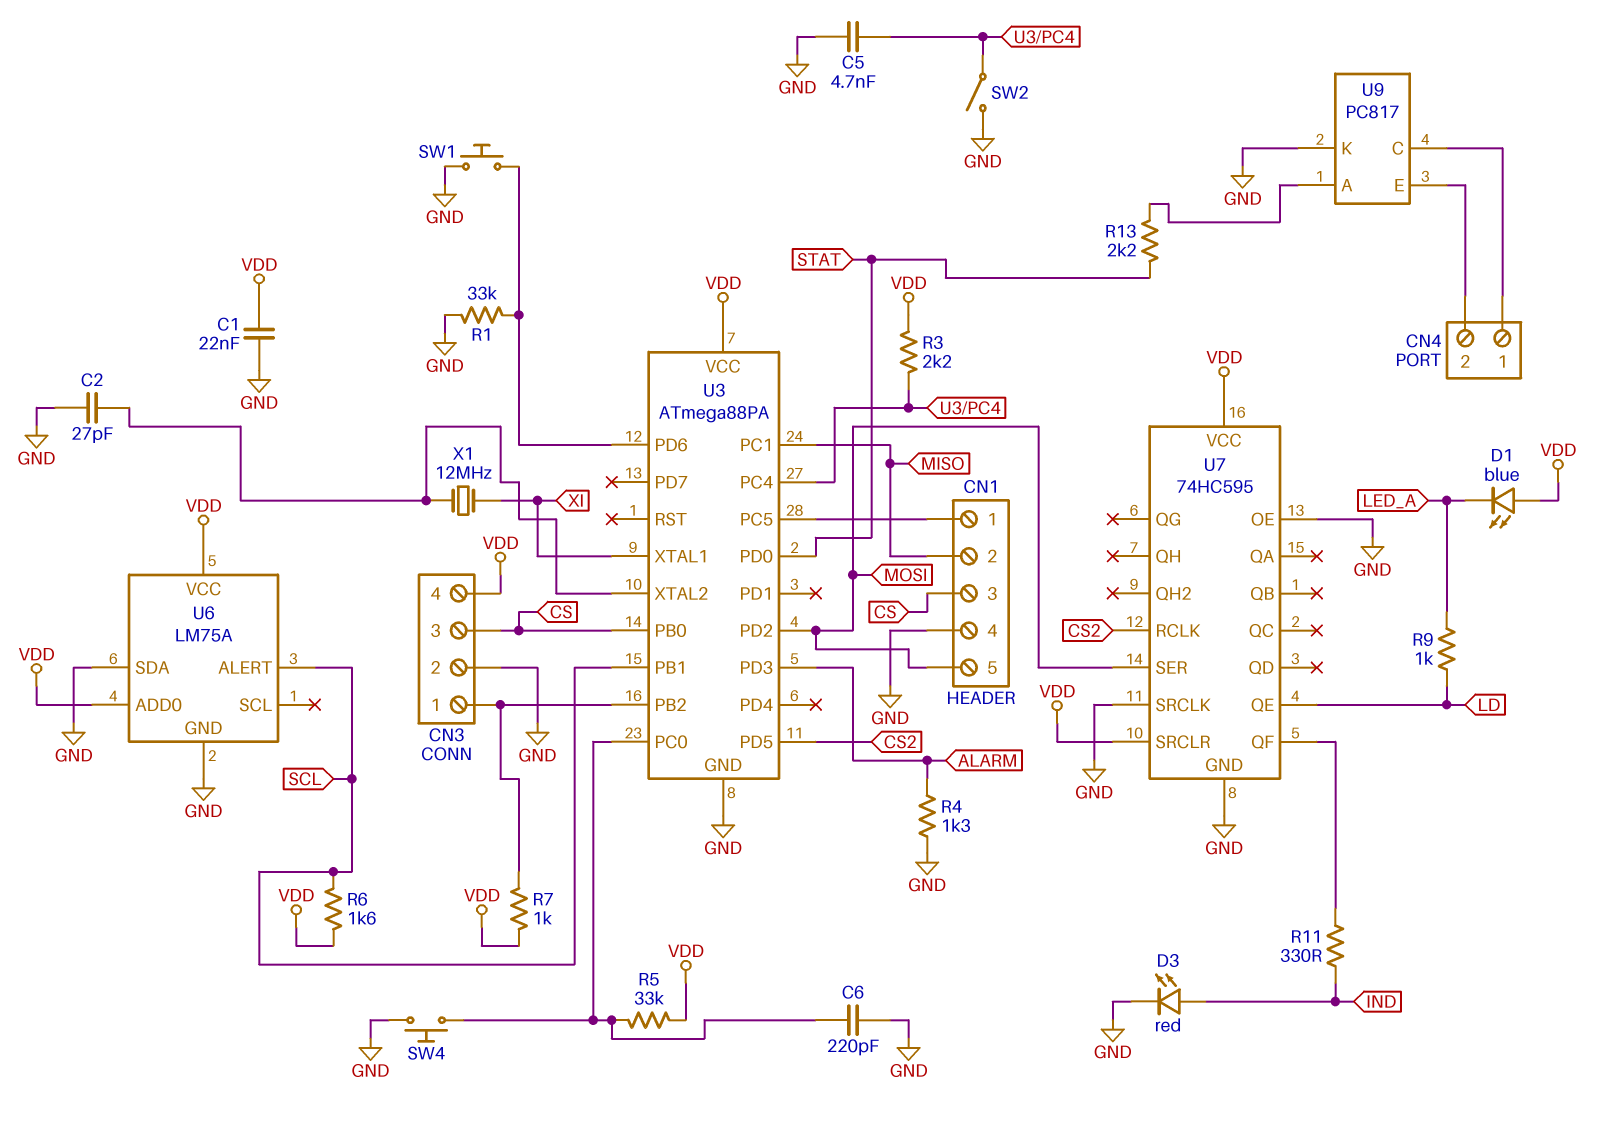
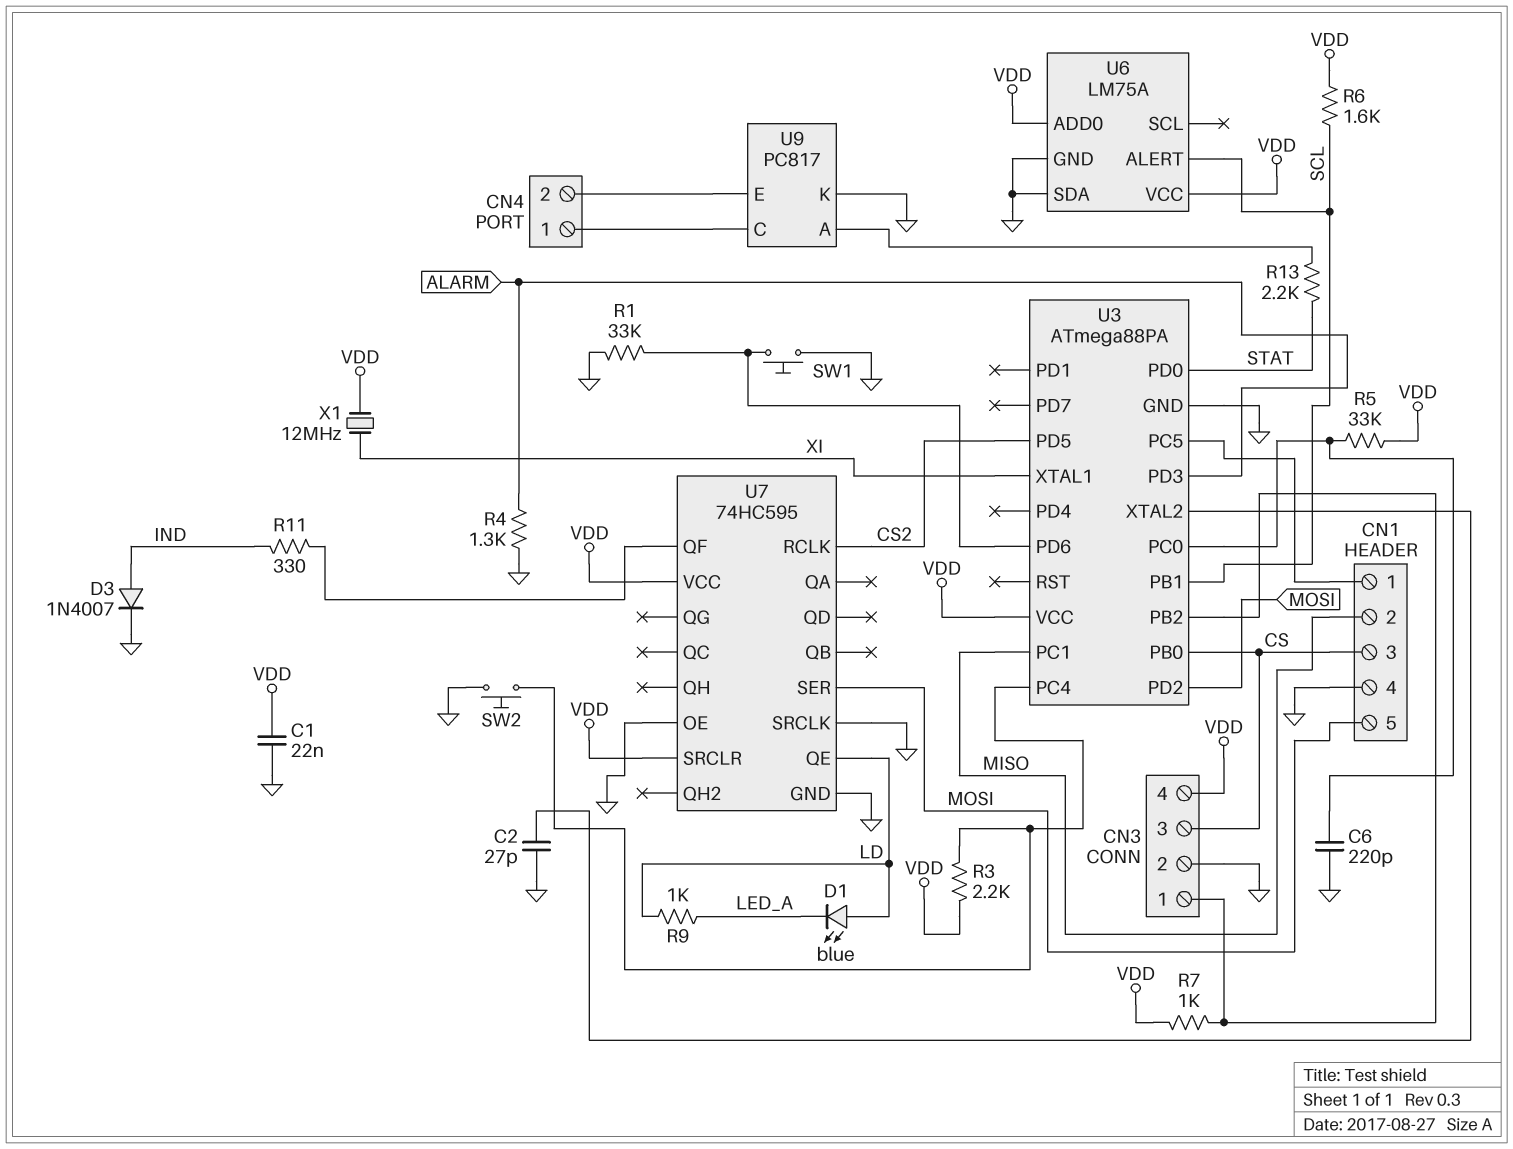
C5: 4.7nF (GND, U3/PC4) -> none
D1: LED blue (A VDD, K LED_A) -> LED blue (A LD, K LED_A)
D3: LED red (A IND, K GND) -> diode 1N4007 (A IND, K GND)
SW2: switch (GND, U3/PC4) -> button (GND, U3/PC4)
SW4: button (GND, U3/PC0) -> none
X1: 12MHz (U3/XTAL2, XI) -> 12MHz (VDD, XI)

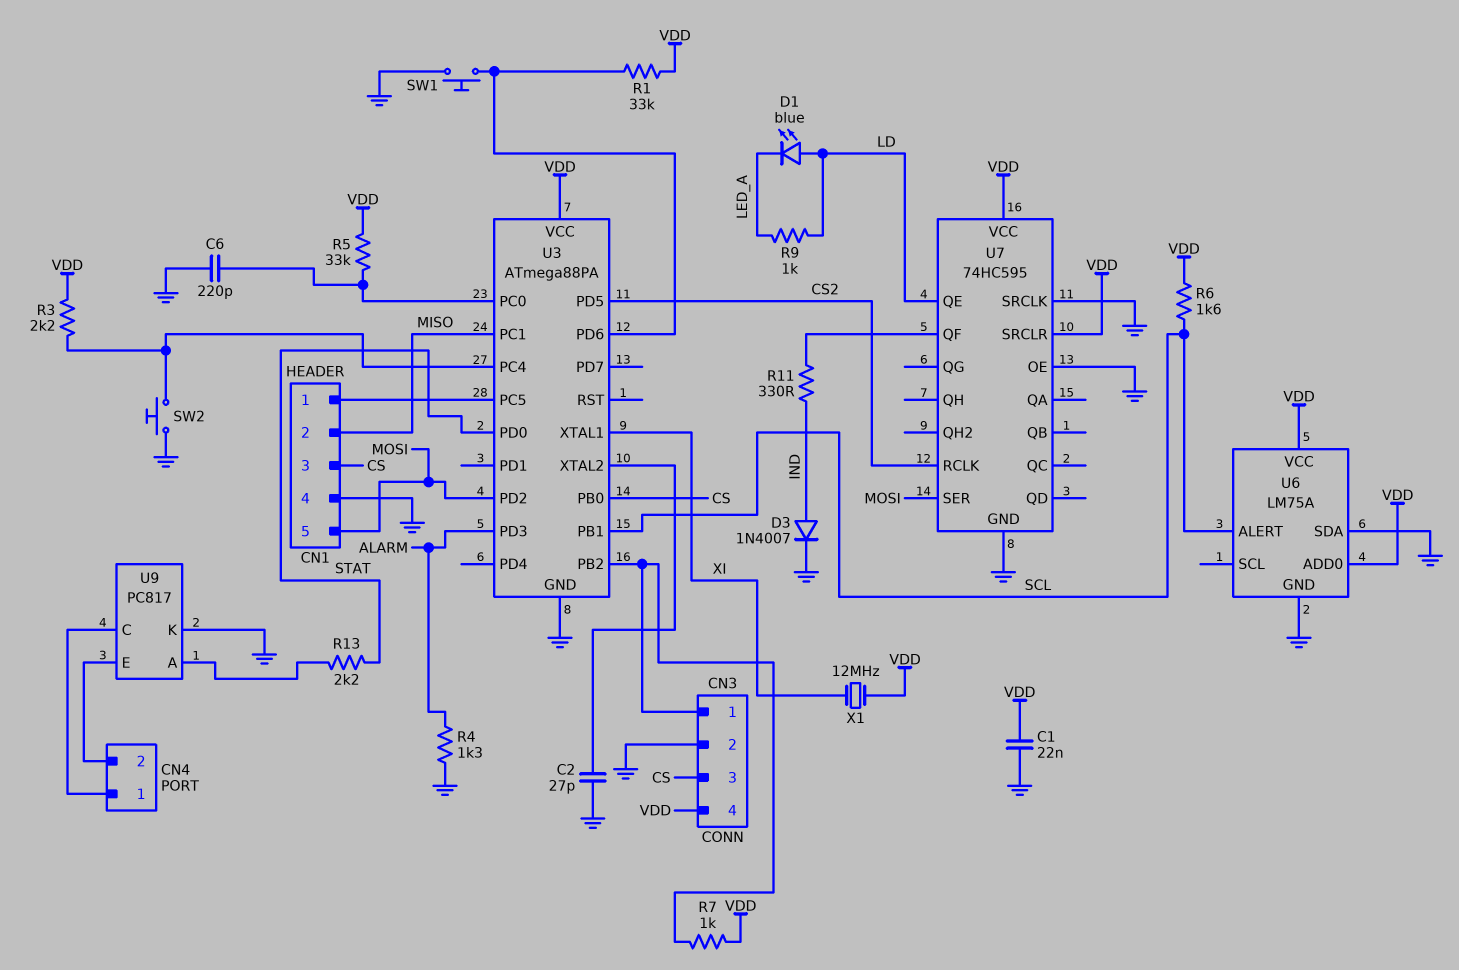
R1: 33k (GND, U3/PD6) -> 33k (U3/PD6, VDD)

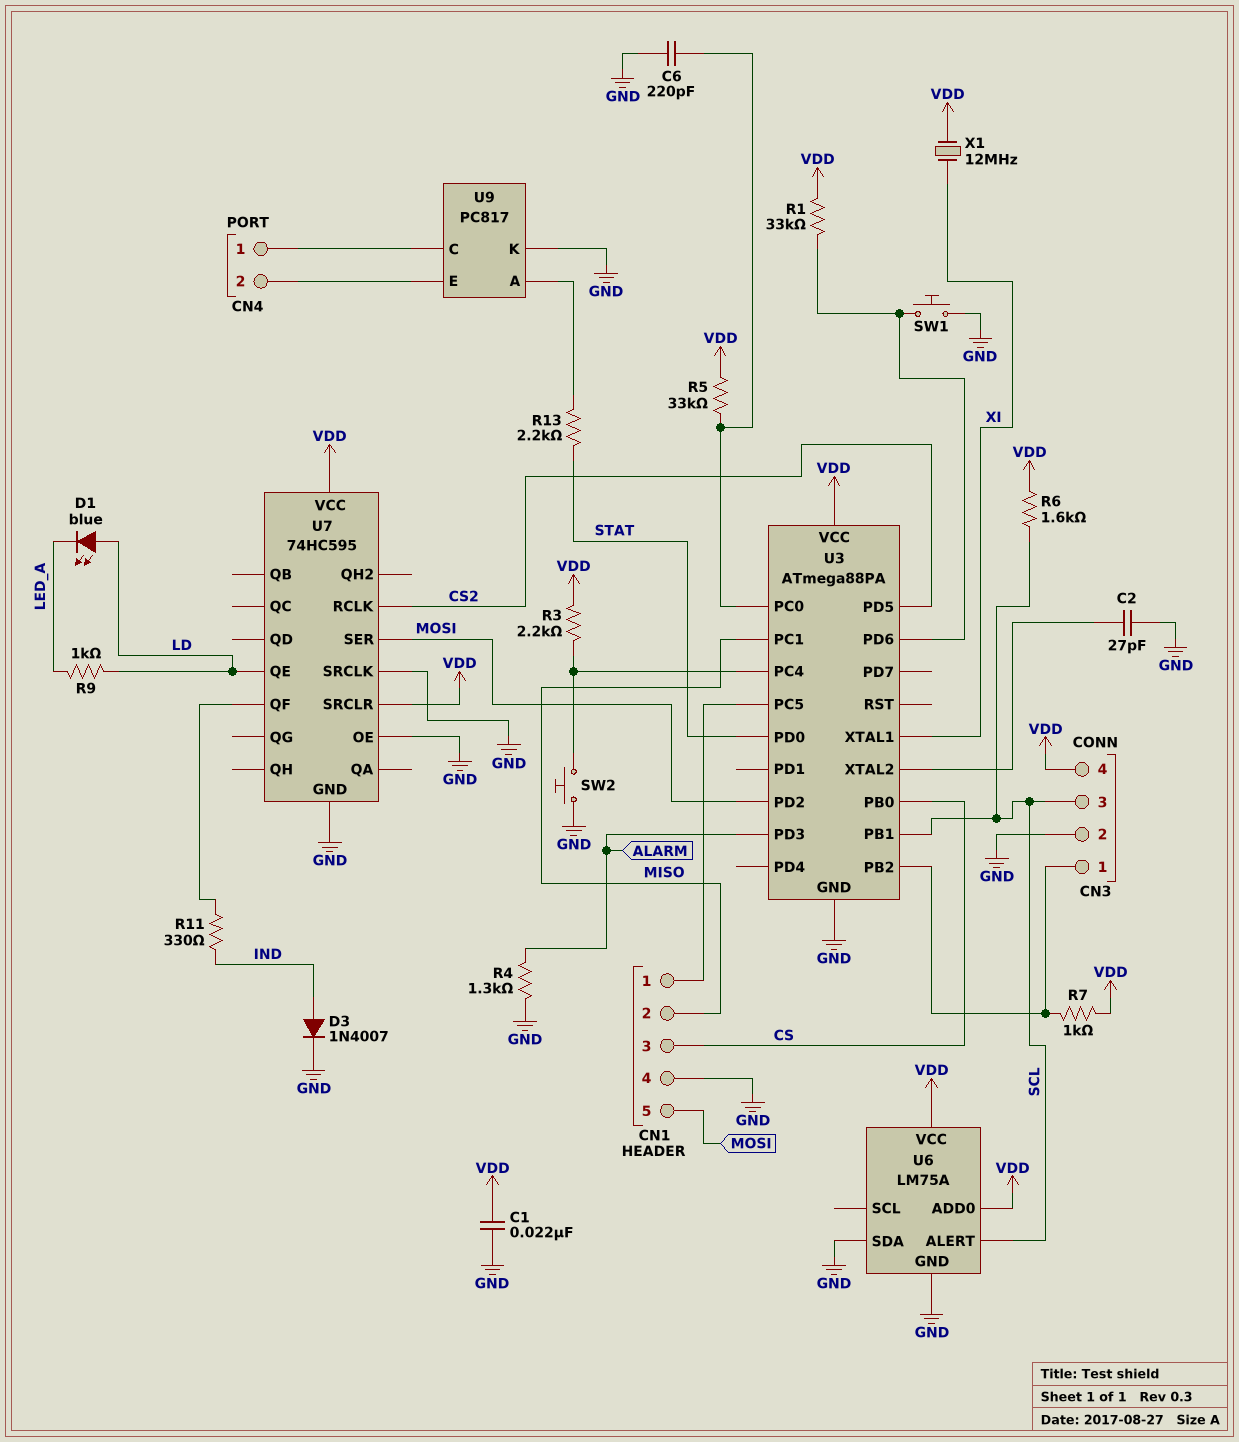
CN3 pin 3: CS -> SCL

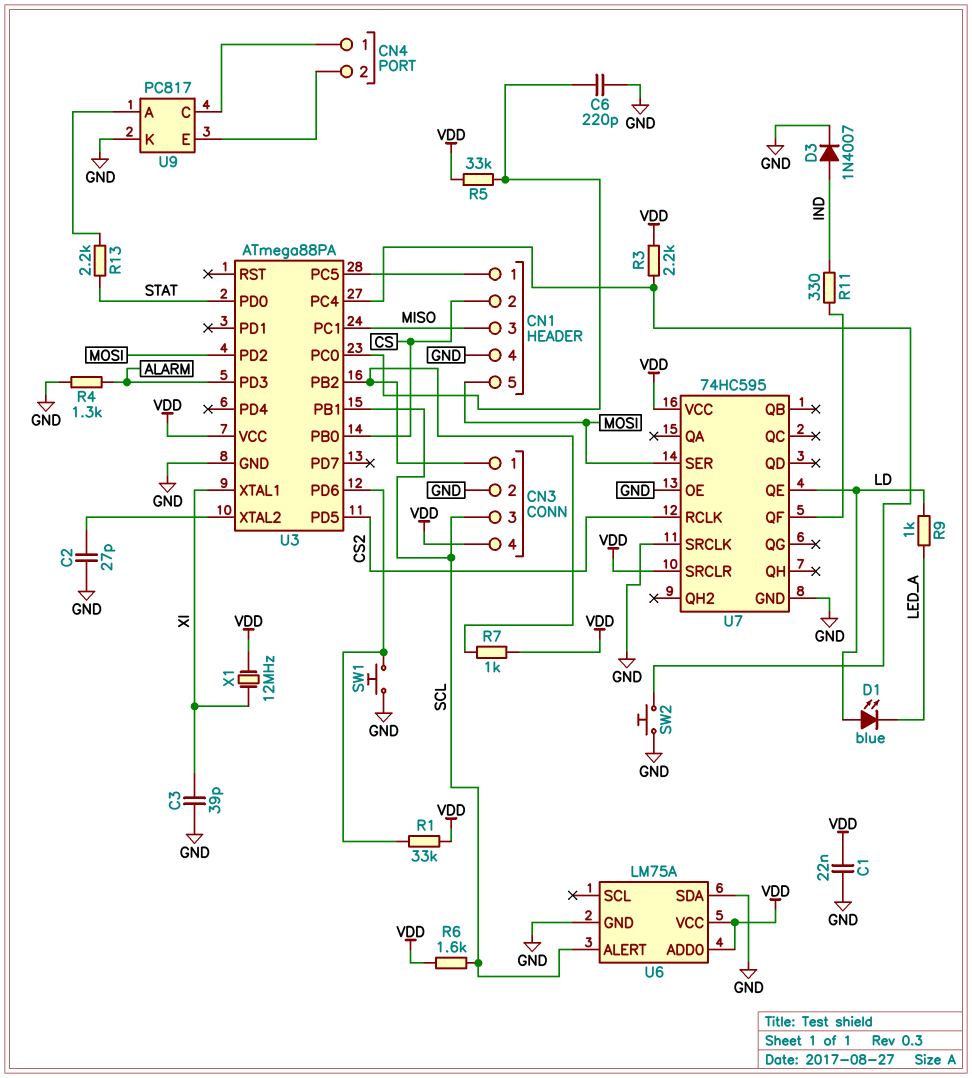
C3: none -> 39pF (GND, XI)
CN1 pin 2: MISO -> CS
CN1 pin 3: CS -> MISO

